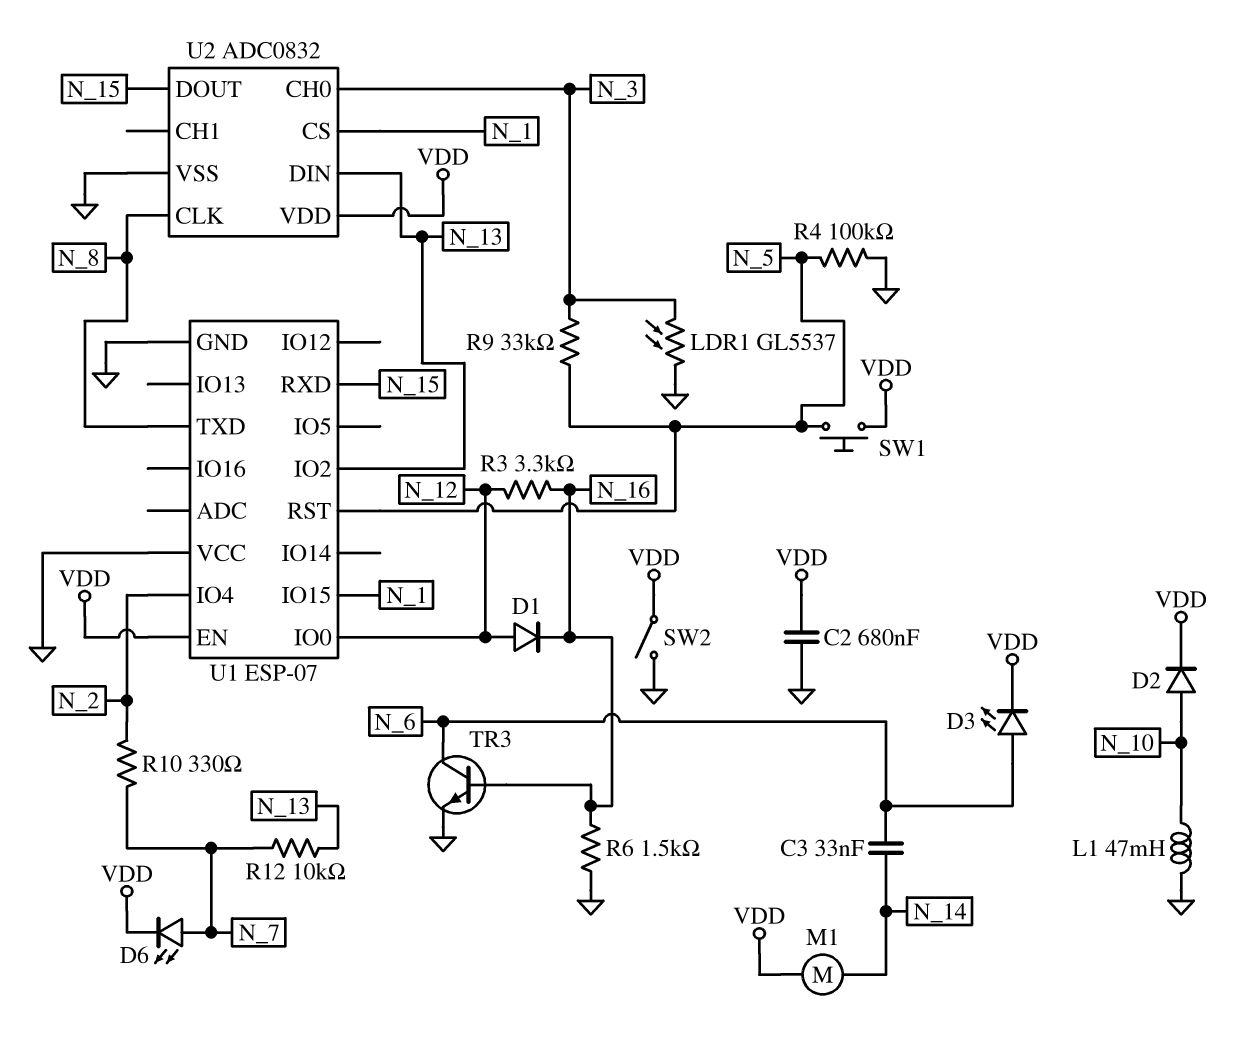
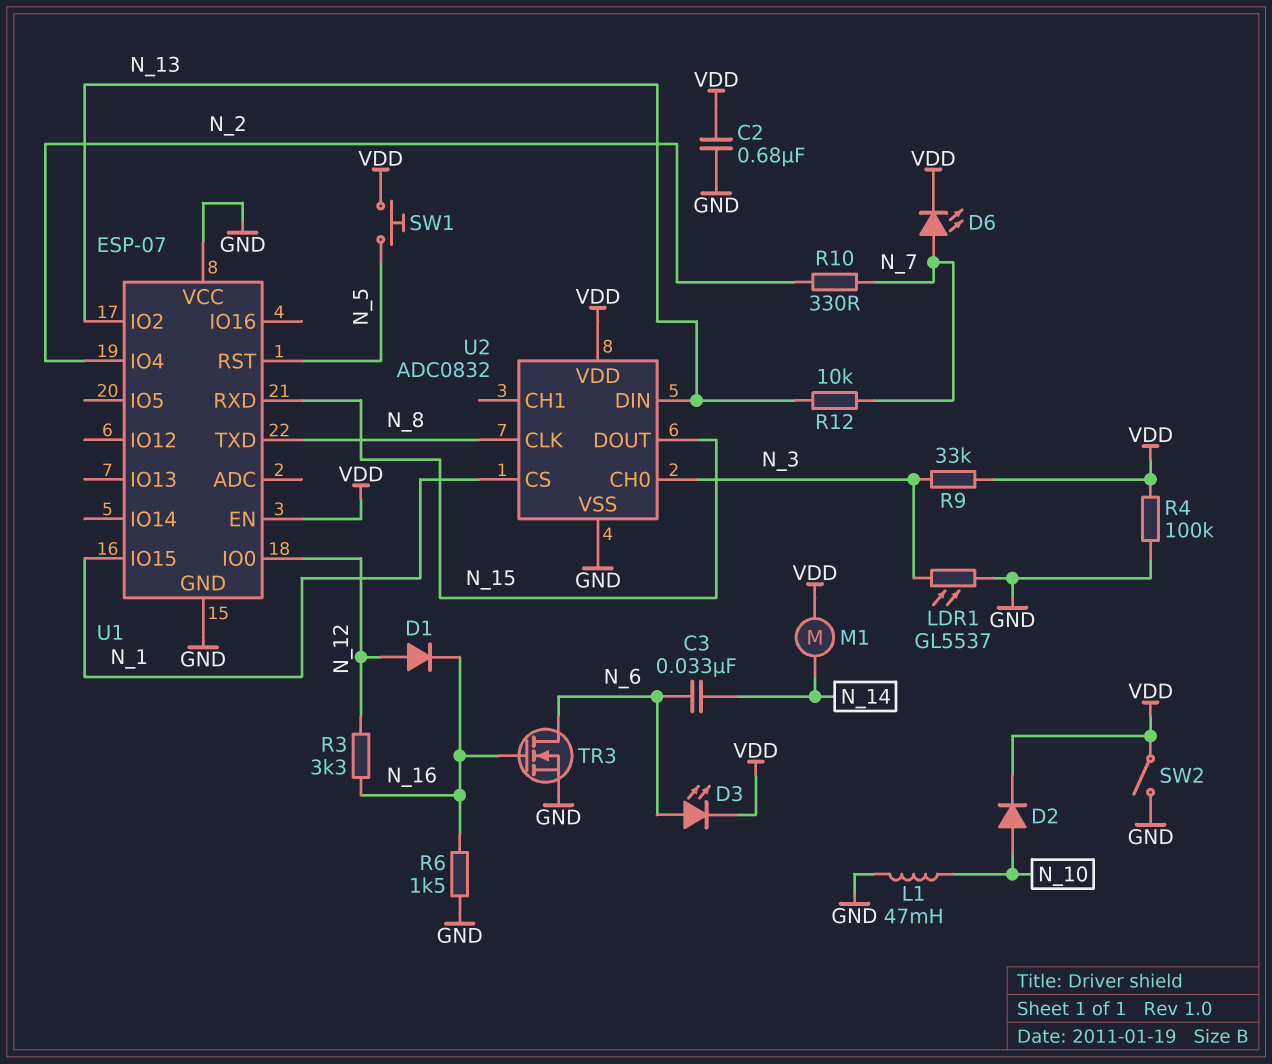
R4: 100k (GND, N_5) -> 100k (GND, VDD)
R9: 33k (N_3, N_5) -> 33k (N_3, VDD)
TR3: NPN (B N_16, C N_6, E GND) -> NMOS (G N_16, D N_6, S GND)

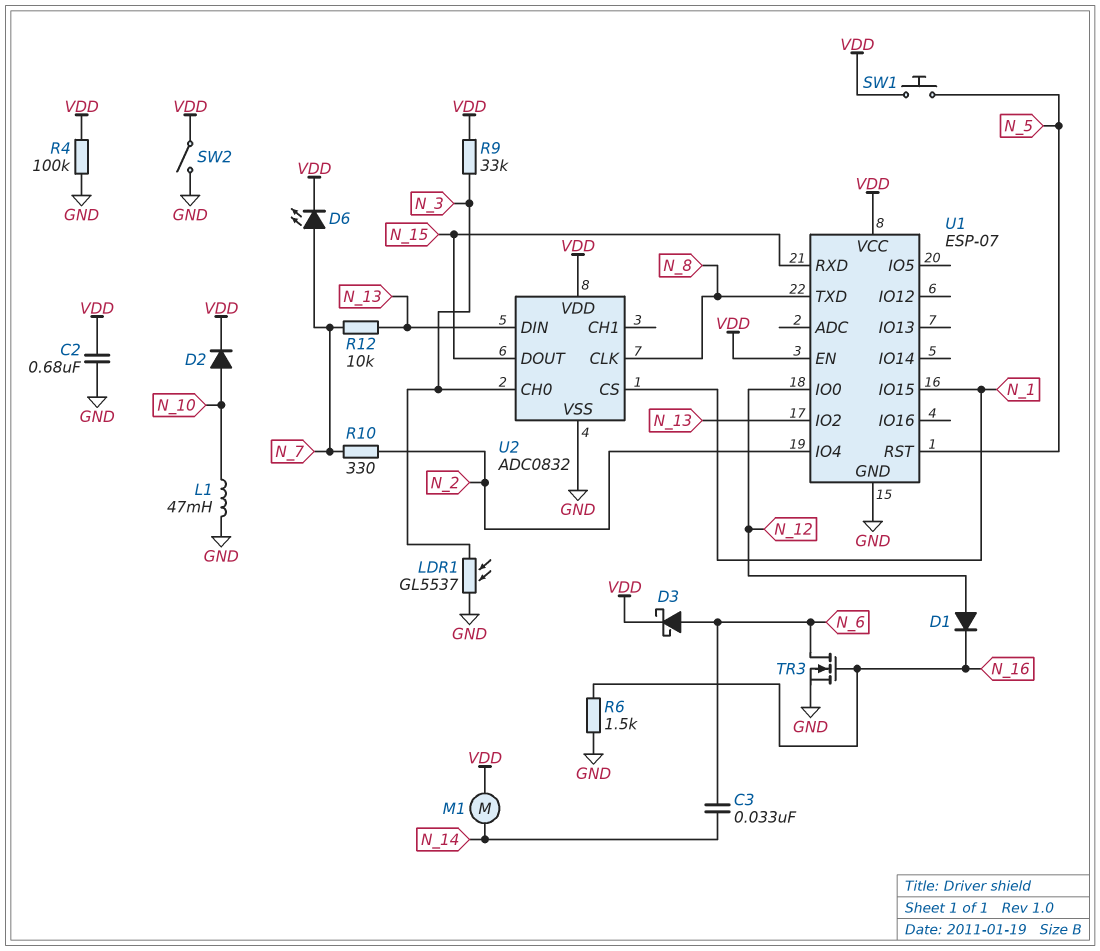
D3: LED (A N_6, K VDD) -> schottky (A N_6, K VDD)
R3: 3.3k (N_12, N_16) -> none
U1 pin VCC: GND -> VDD

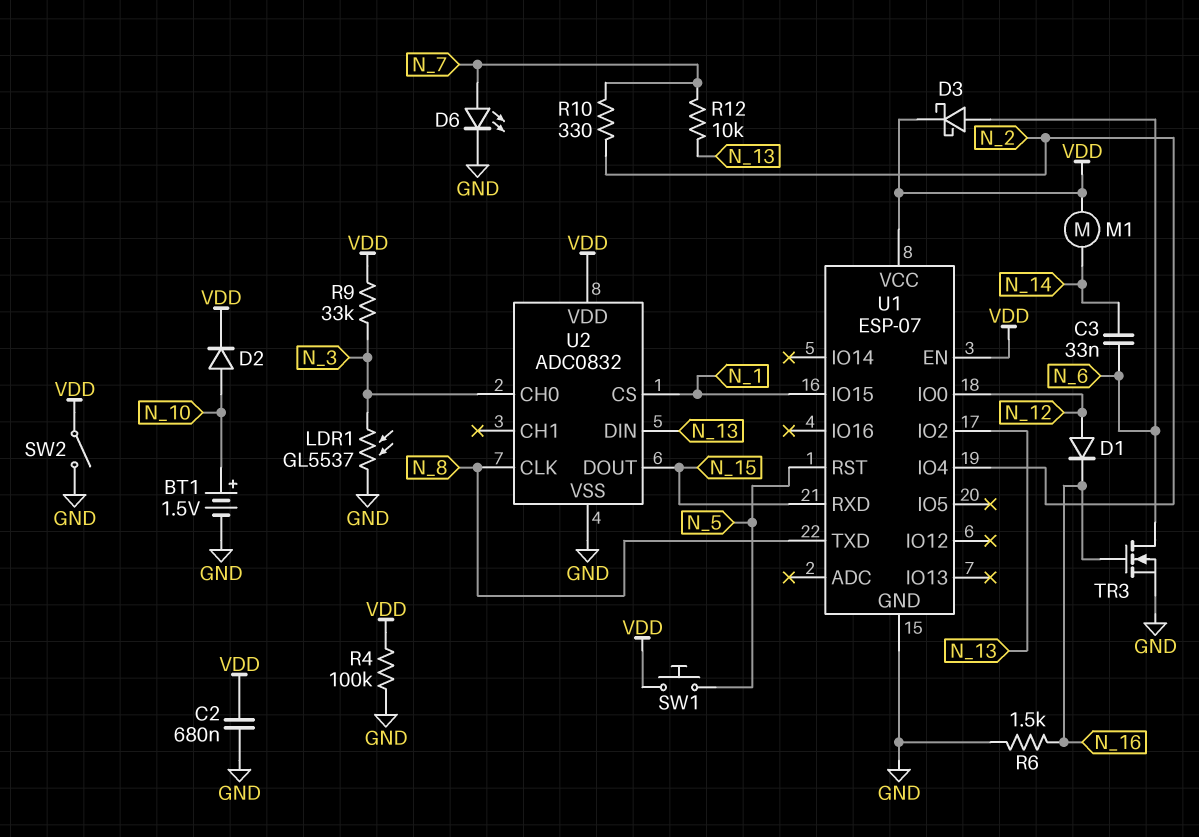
BT1: none -> 1.5V (plus N_10, minus GND)
D6: LED (A N_7, K VDD) -> LED (A N_7, K GND)
L1: 47mH (GND, N_10) -> none

